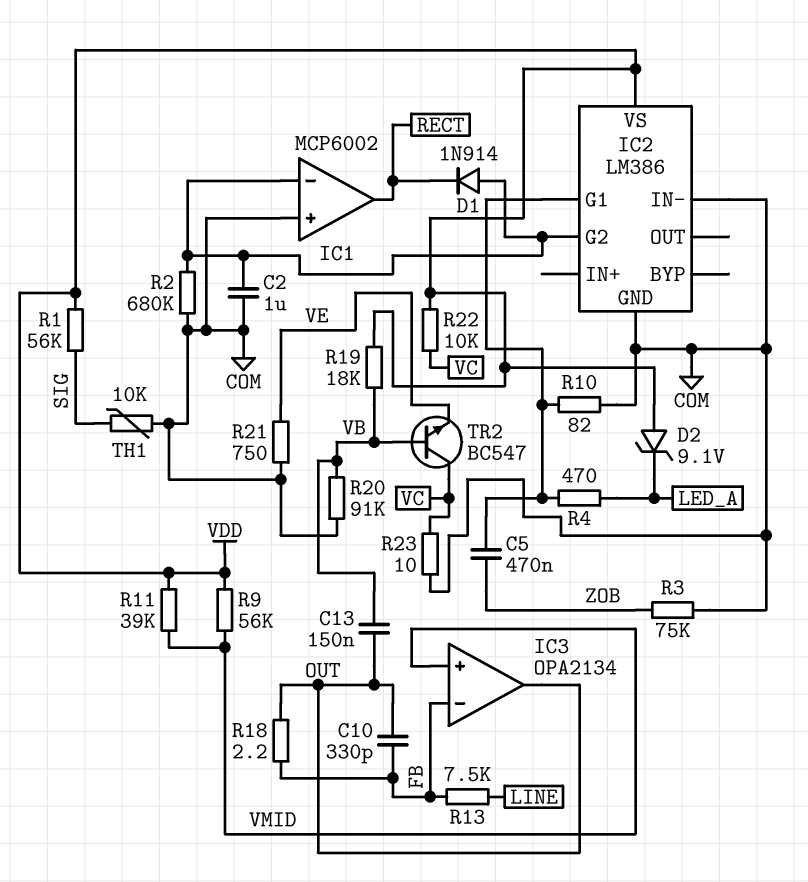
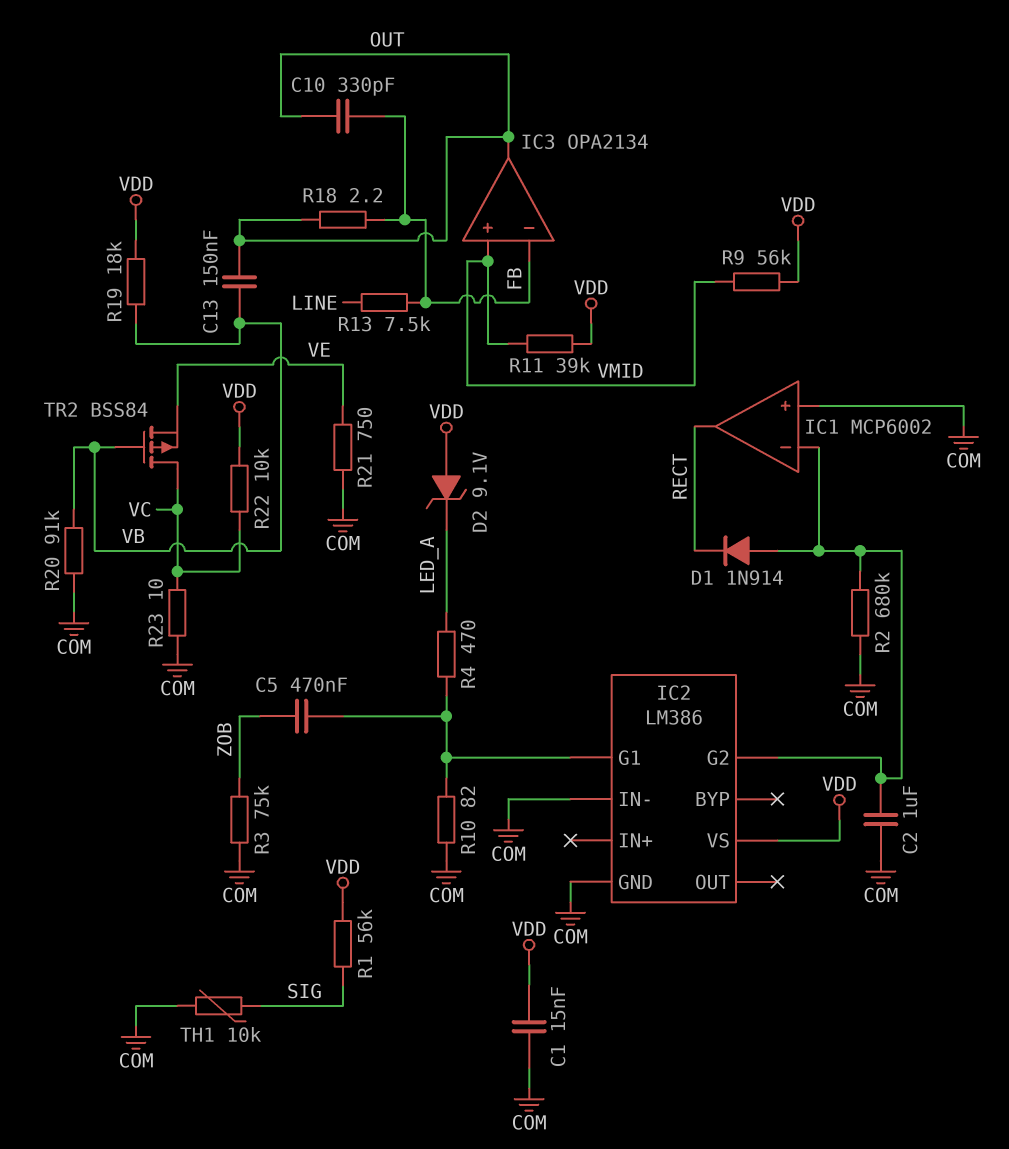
C1: none -> 15nF (COM, VDD)
TR2: NPN BC547 (B VB, C VC, E VE) -> PMOS BSS84 (G VB, D VC, S VE)

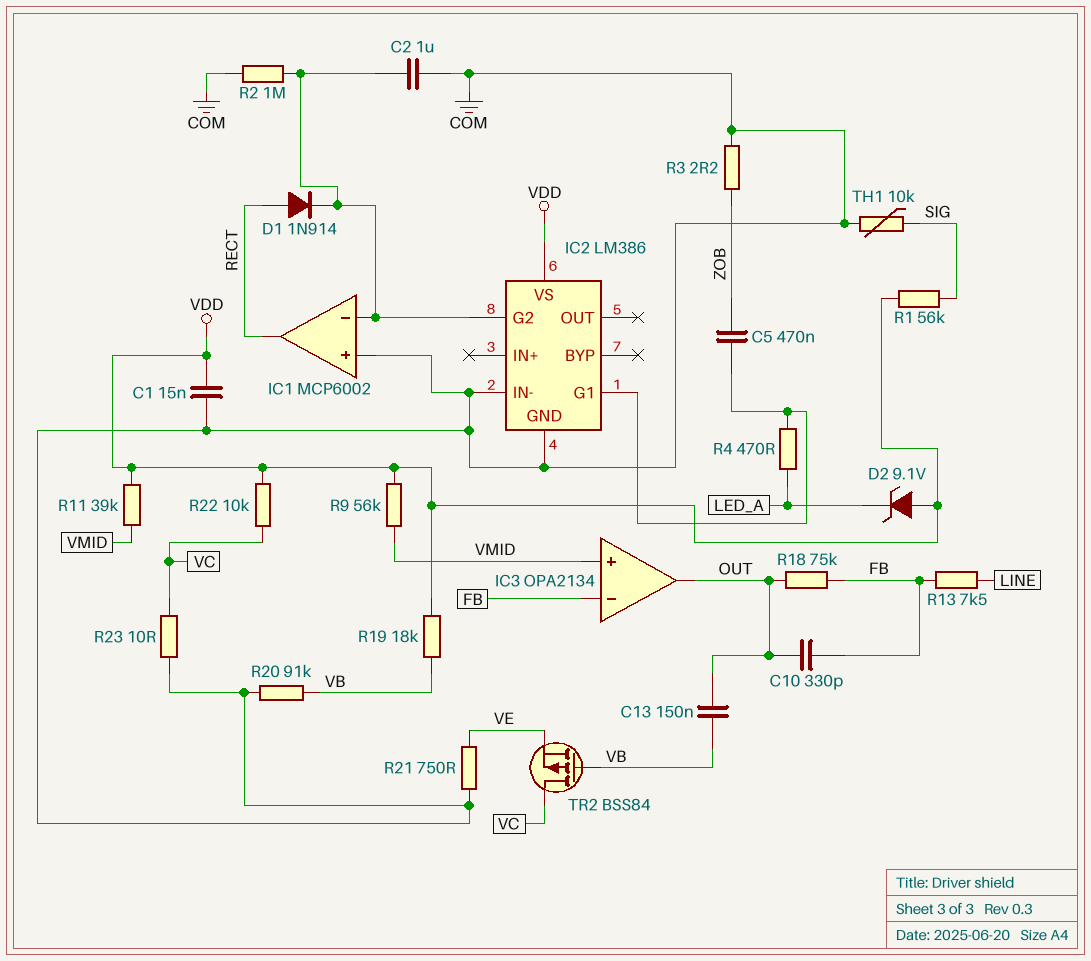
D1: diode 1N914 (A IC1/in-, K RECT) -> diode 1N914 (A RECT, K IC1/in-)
R2: 680k (COM, IC1/in-) -> 1M (COM, IC1/in-)
R3: 75k (COM, ZOB) -> 2.2 (COM, ZOB)
R10: 82 (COM, IC2/G1) -> none
R18: 2.2 (FB, OUT) -> 75k (FB, OUT)

